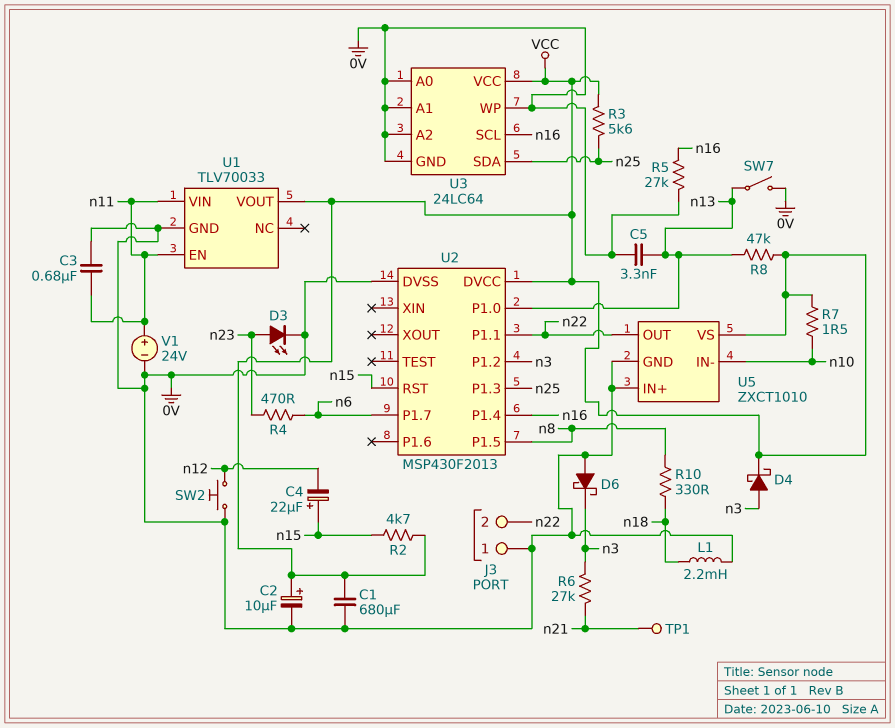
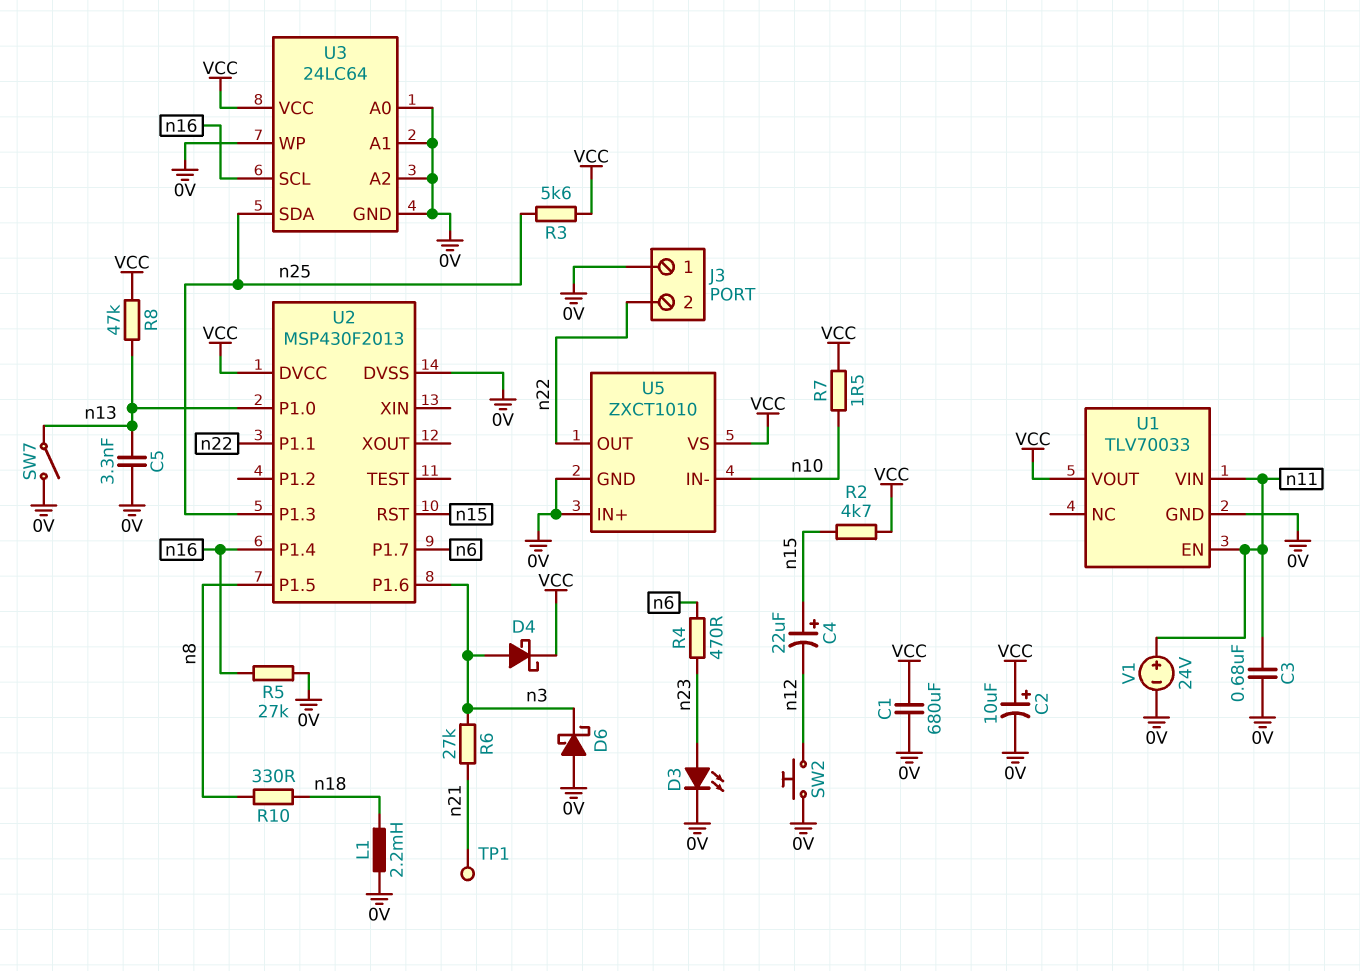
U2 pin P1.2: n3 -> none
U2 pin P1.6: none -> n3

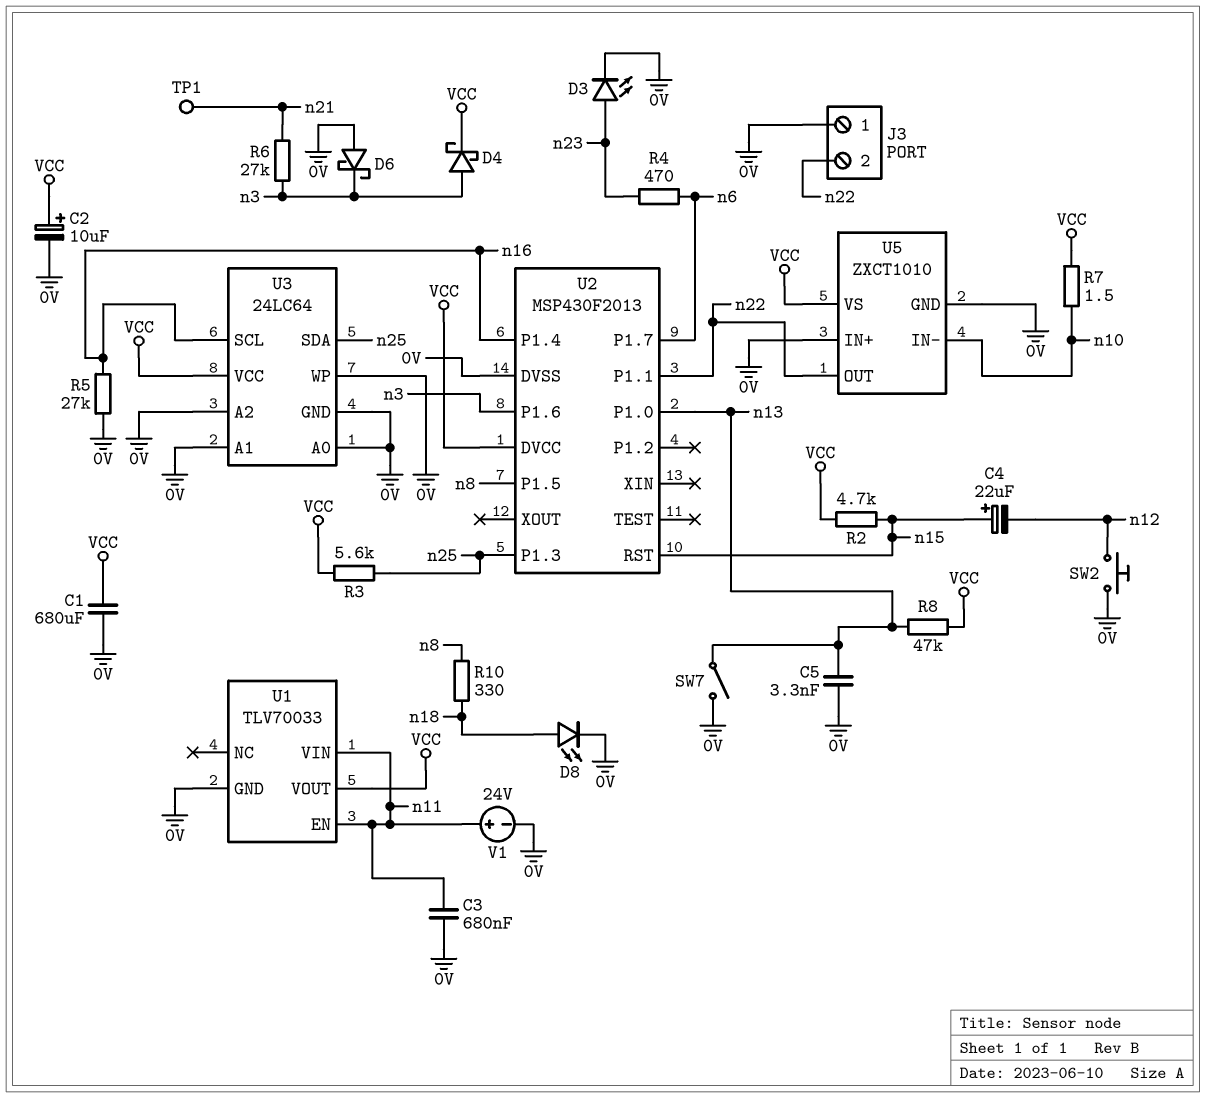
D8: none -> LED (A n18, K 0V)
L1: 2.2mH (0V, n18) -> none

